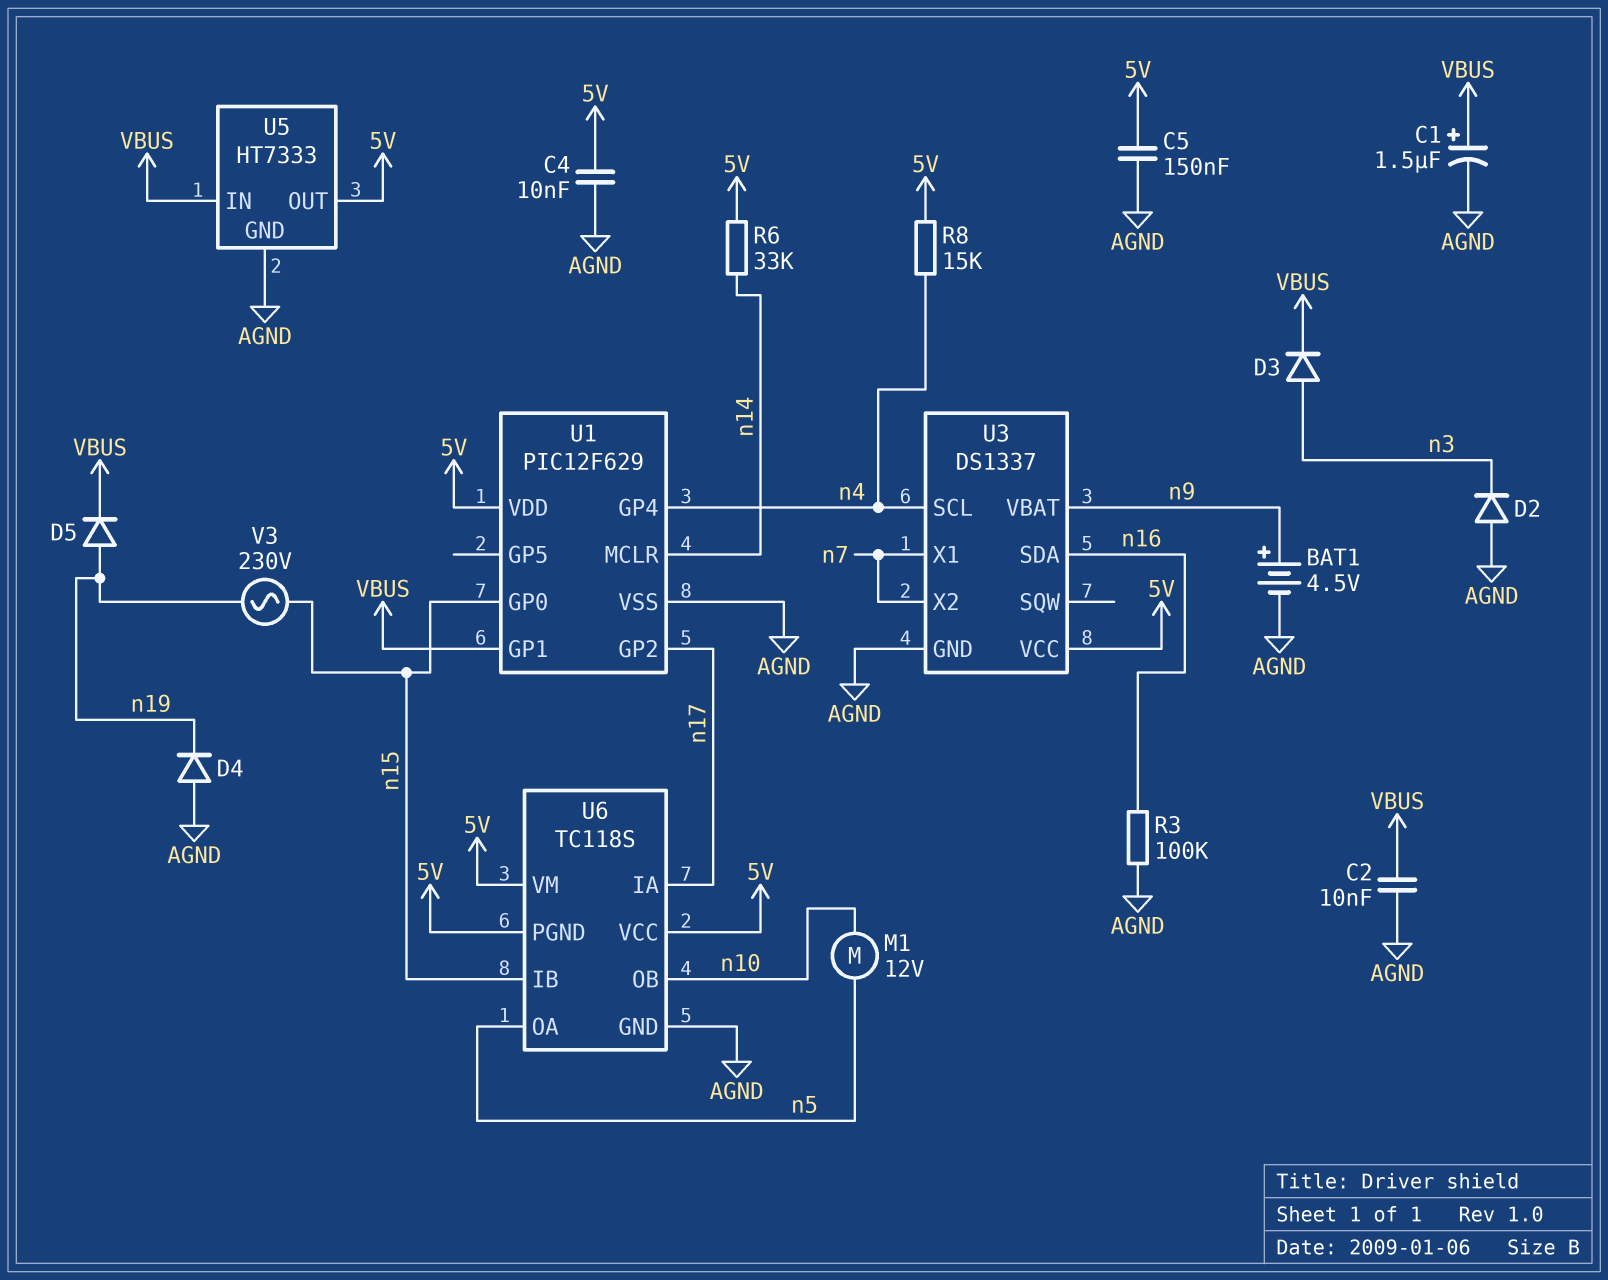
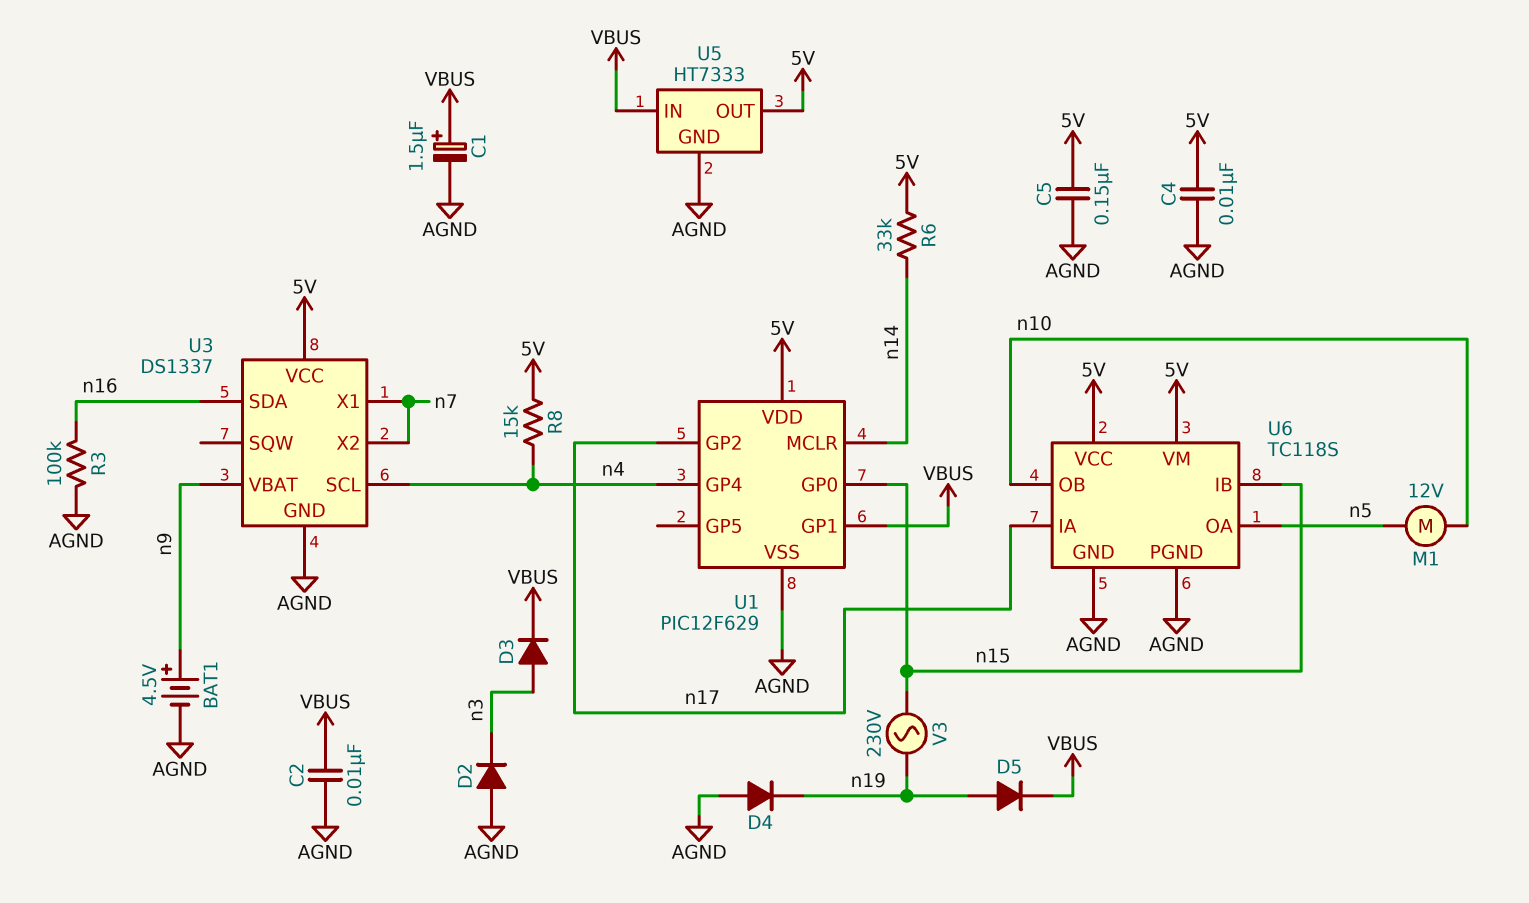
U6 pin PGND: 5V -> AGND

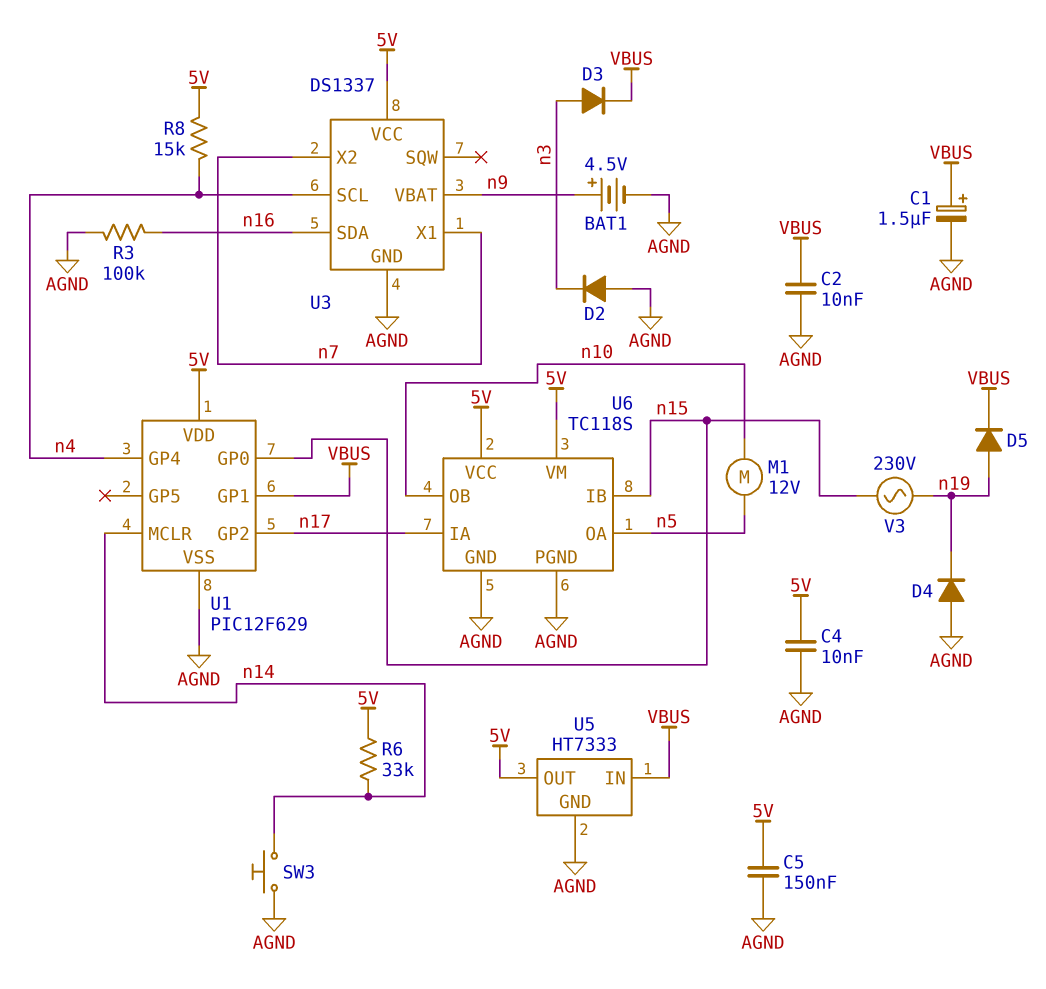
SW3: none -> button (AGND, n14)

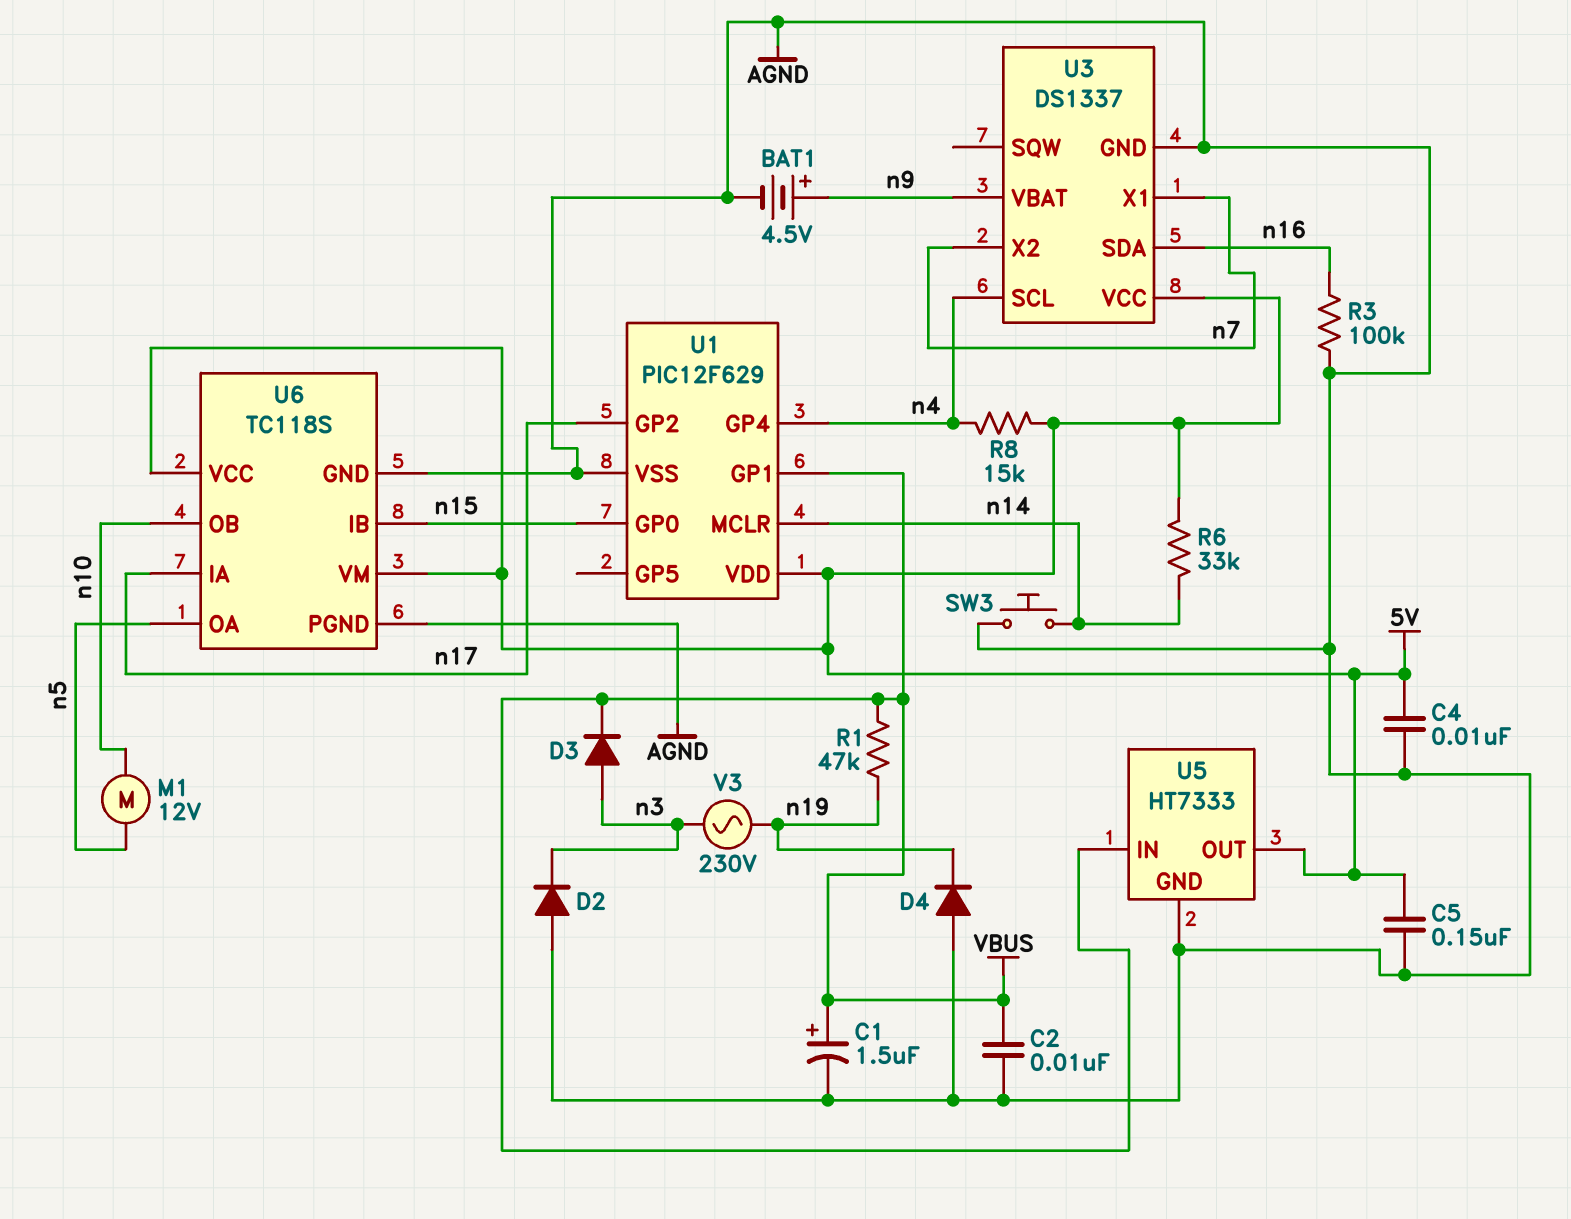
D5: diode (A n19, K VBUS) -> none
R1: none -> 47k (VBUS, n19)
V3: AC 230V (n15, n19) -> AC 230V (n3, n19)

